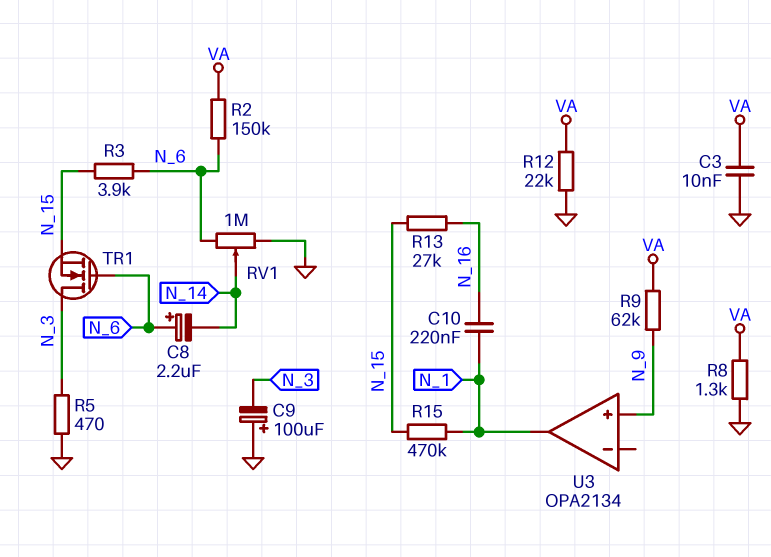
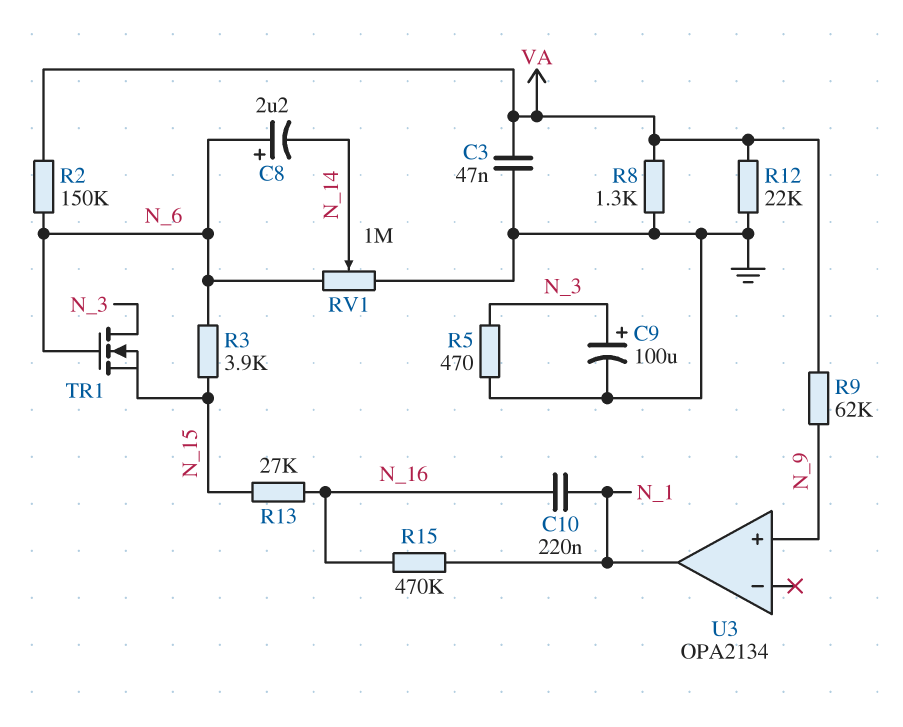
C3: 10nF (GND, VA) -> 47nF (GND, VA)
C9: 100uF (plus GND, minus N_3) -> 100uF (plus N_3, minus GND)
R15: 470k (N_1, N_15) -> 470k (N_1, N_16)

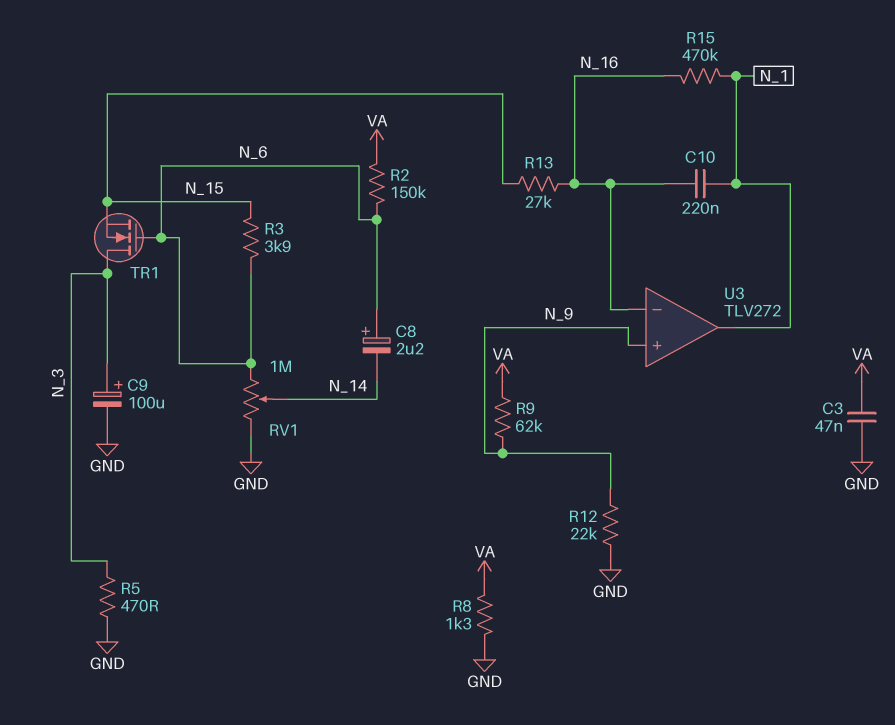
R12: 22k (GND, VA) -> 22k (GND, N_9)
U3: OPA2134 -> TLV272
U3 pin in-: none -> N_16

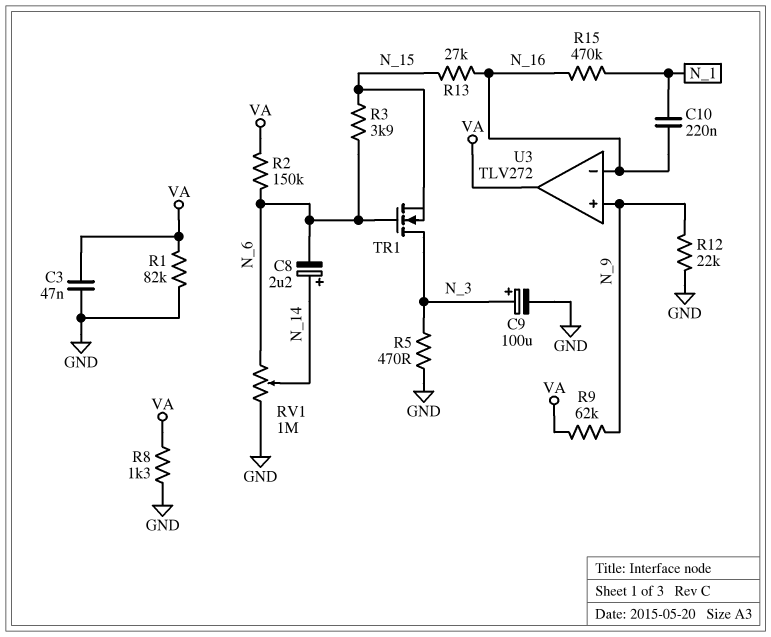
C8: 2.2uF (plus N_6, minus N_14) -> 2.2uF (plus N_14, minus N_6)
R1: none -> 82k (GND, VA)
U3 pin out: N_1 -> VA

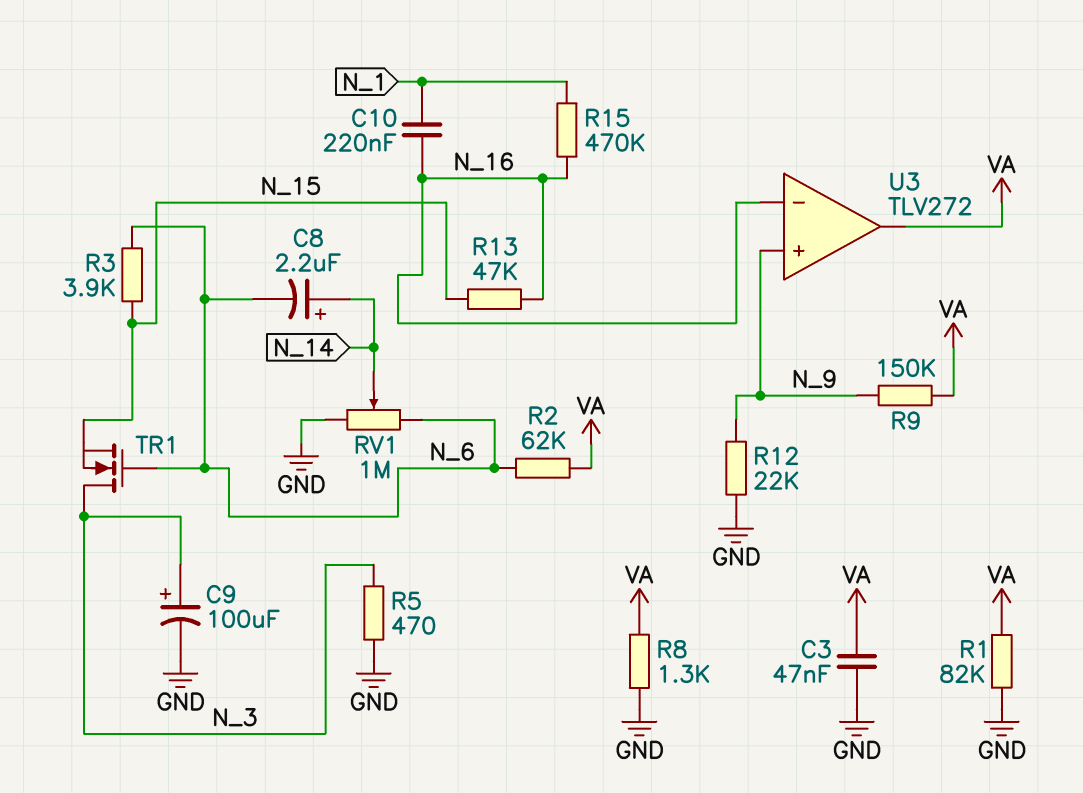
R2: 150k (N_6, VA) -> 62k (N_6, VA)
R9: 62k (N_9, VA) -> 150k (N_9, VA)
R13: 27k (N_15, N_16) -> 47k (N_15, N_16)

